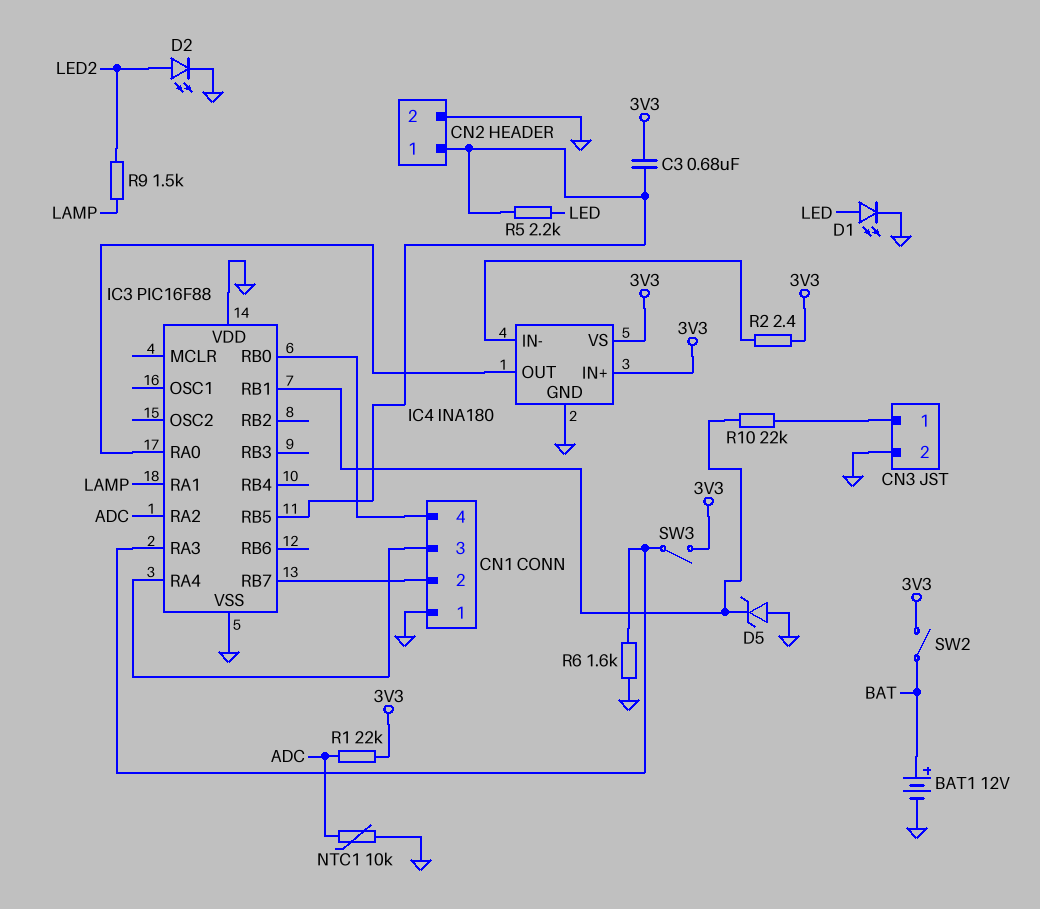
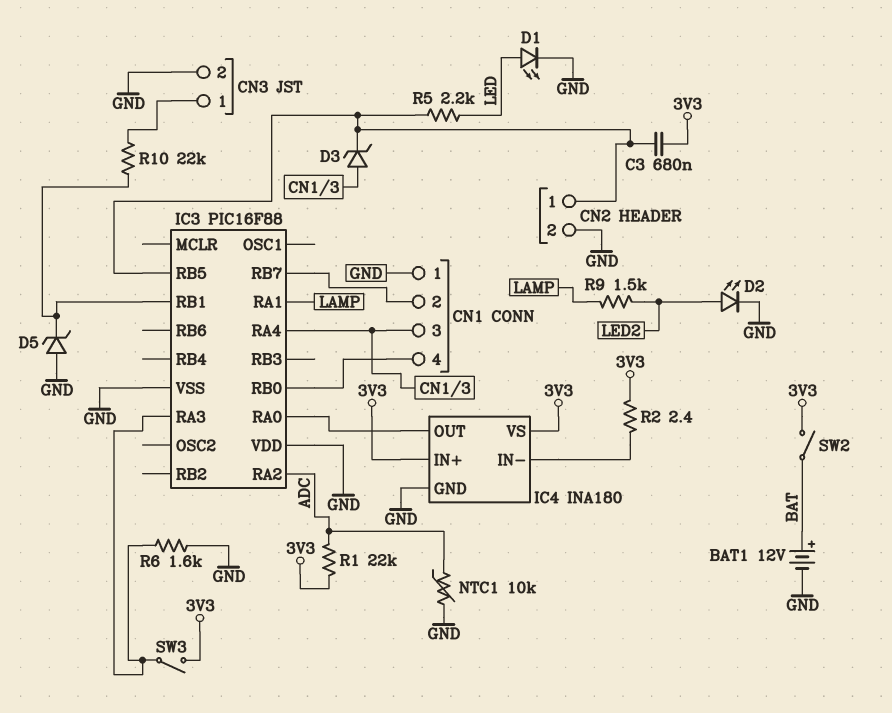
D3: none -> zener (A CN1/3, K CN2/1)

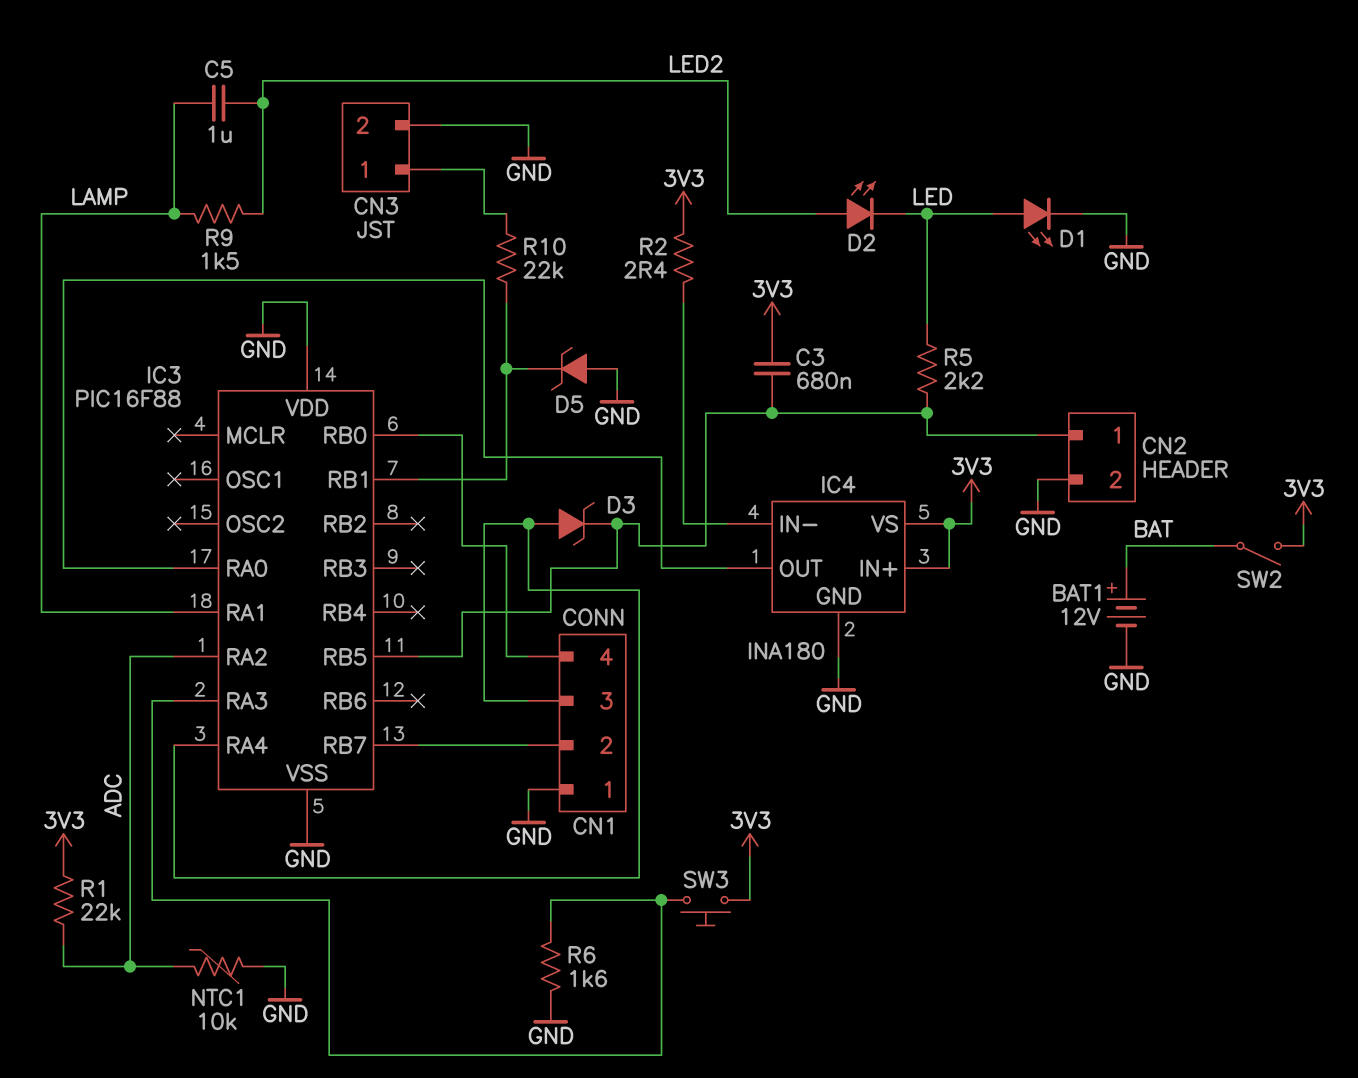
C5: none -> 1uF (LAMP, LED2)
D2: LED (A LED2, K GND) -> LED (A LED2, K LED)
SW3: switch (3V3, IC3/RA3) -> button (3V3, IC3/RA3)

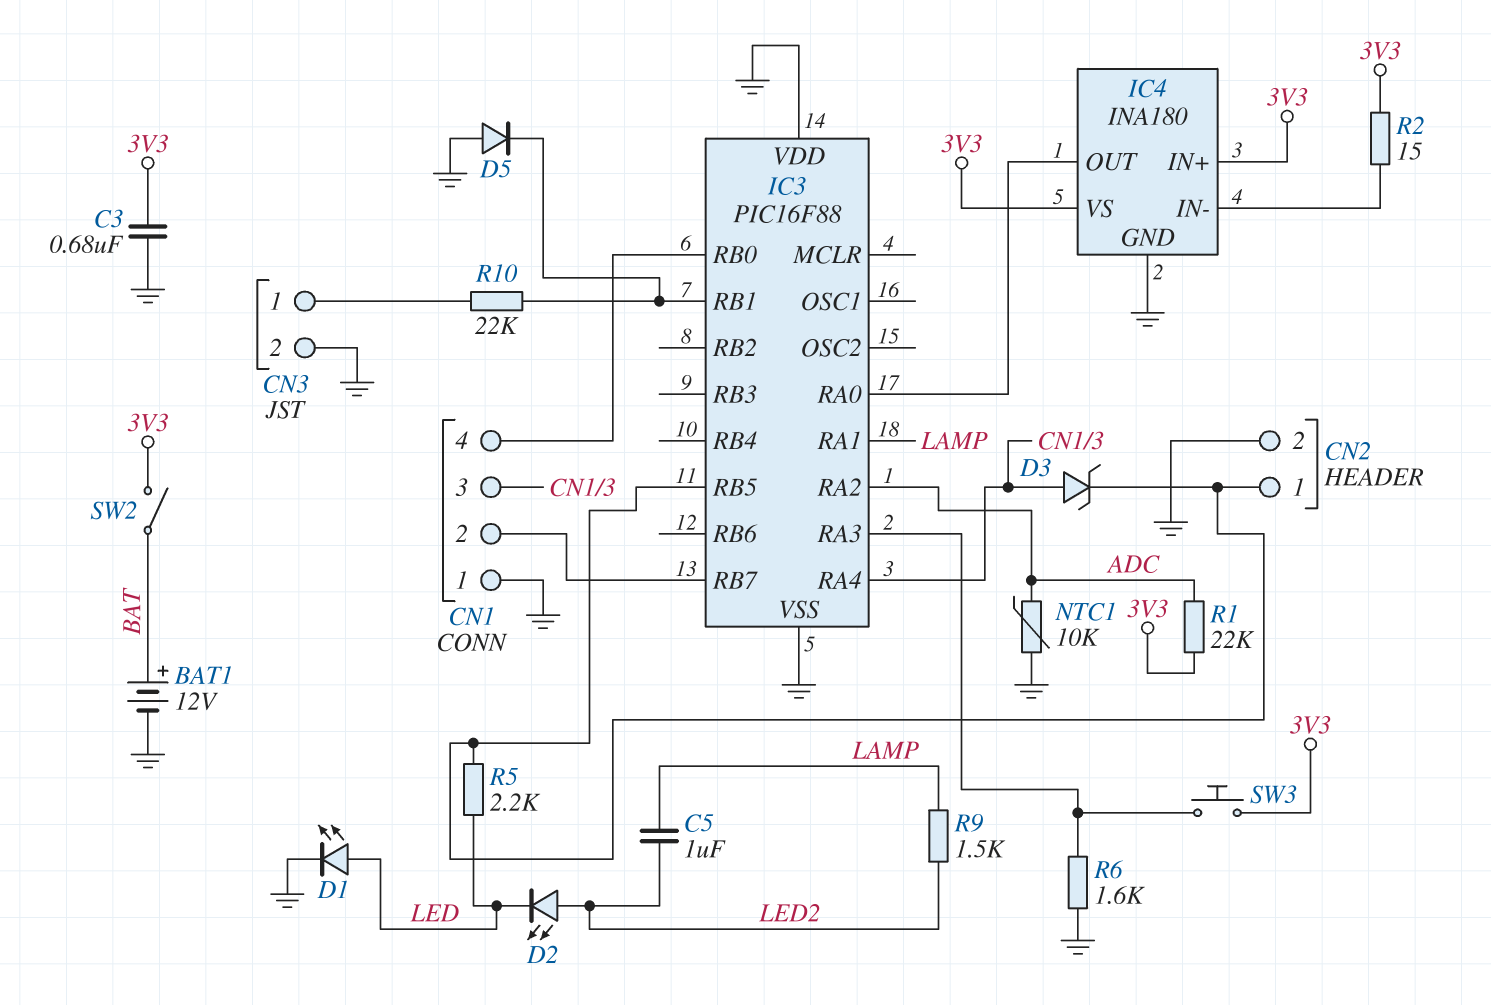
C3: 680nF (3V3, CN2/1) -> 680nF (3V3, GND)
D5: zener (A GND, K IC3/RB1) -> diode (A GND, K IC3/RB1)
R2: 2.4 (3V3, IC4/IN-) -> 15 (3V3, IC4/IN-)

